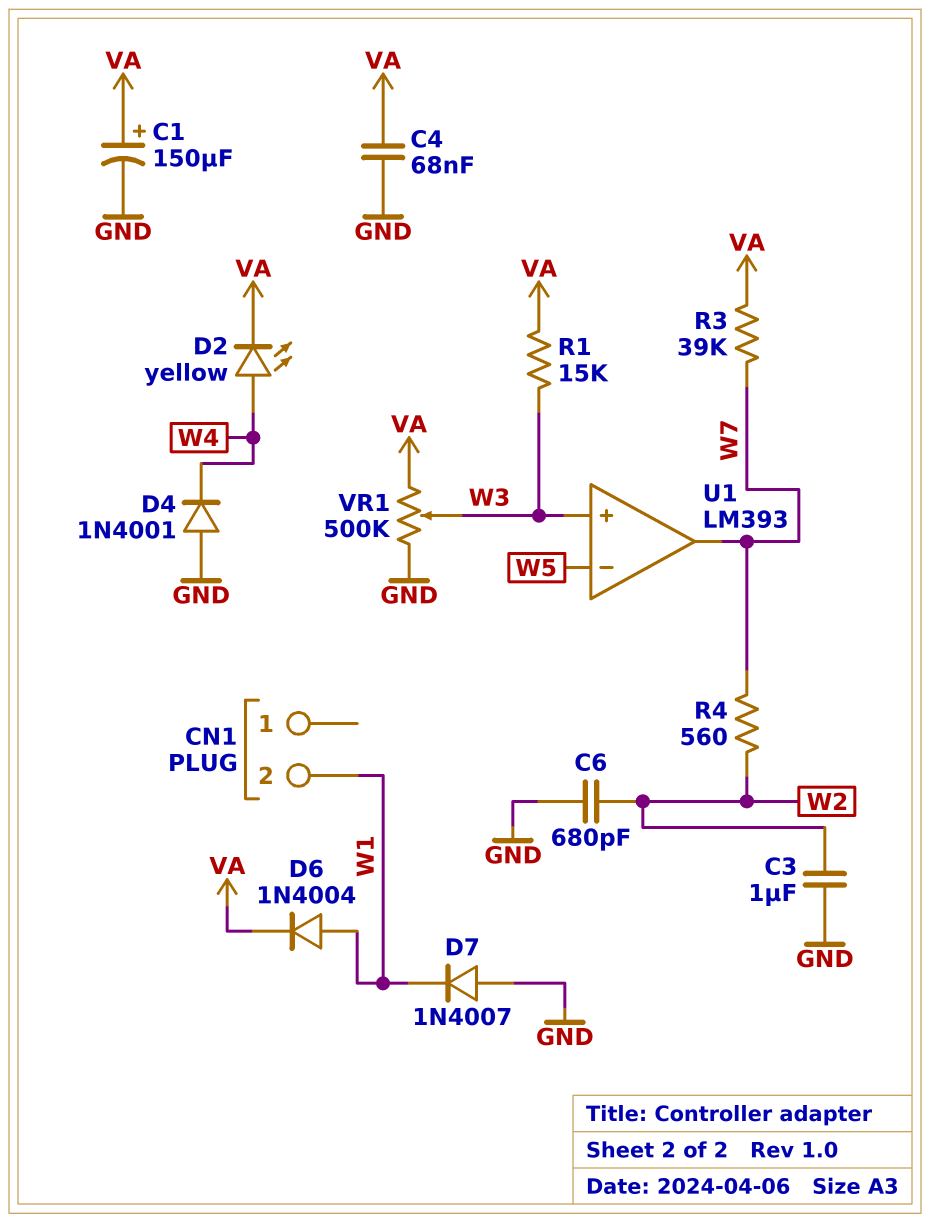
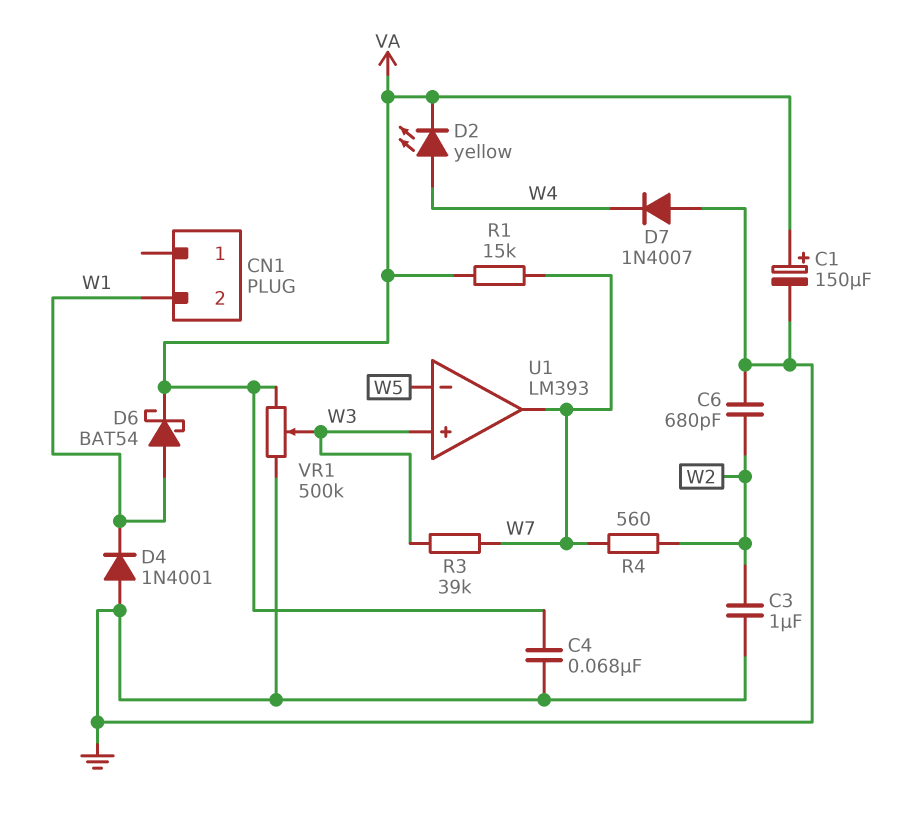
D4: diode 1N4001 (A GND, K W4) -> diode 1N4001 (A GND, K W1)
D6: diode 1N4004 (A W1, K VA) -> schottky BAT54 (A W1, K VA)
D7: diode 1N4007 (A GND, K W1) -> diode 1N4007 (A GND, K W4)
R1: 15k (VA, W3) -> 15k (VA, W7)
R3: 39k (VA, W7) -> 39k (W3, W7)

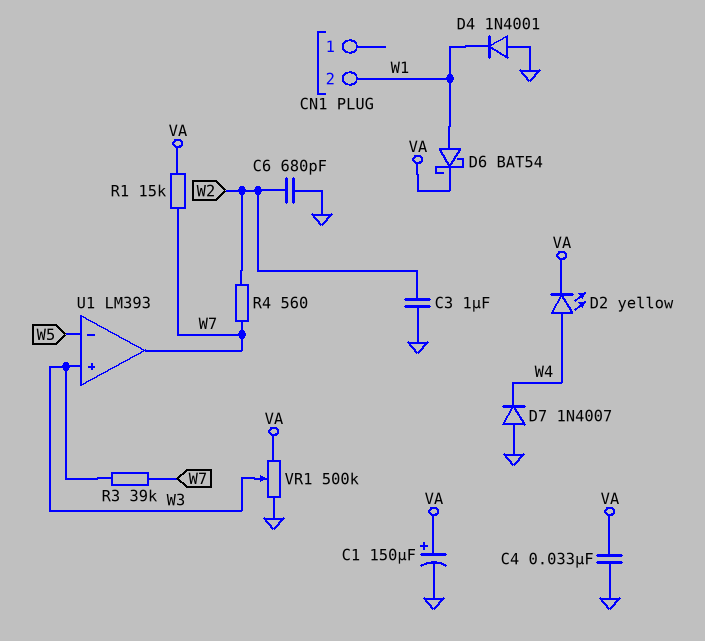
C4: 68nF (GND, VA) -> 33nF (GND, VA)

